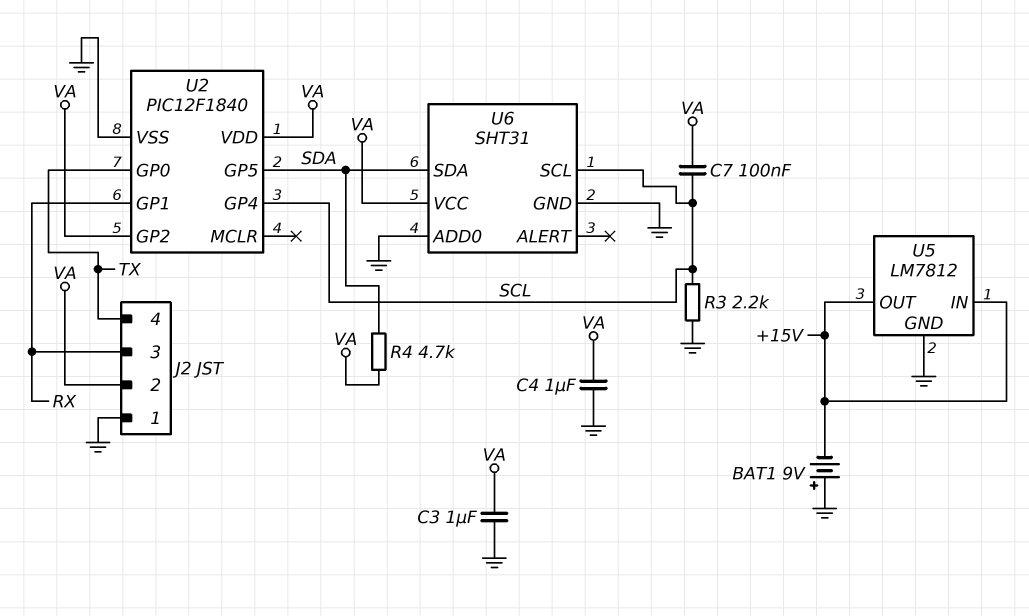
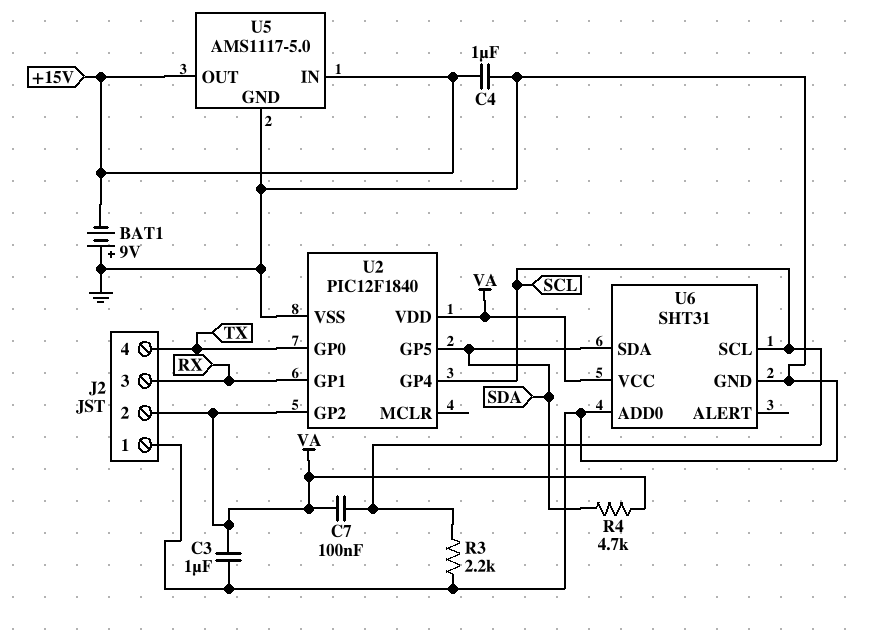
C4: 1uF (GND, VA) -> 1uF (+15V, GND)
U5: LM7812 -> AMS1117-5.0

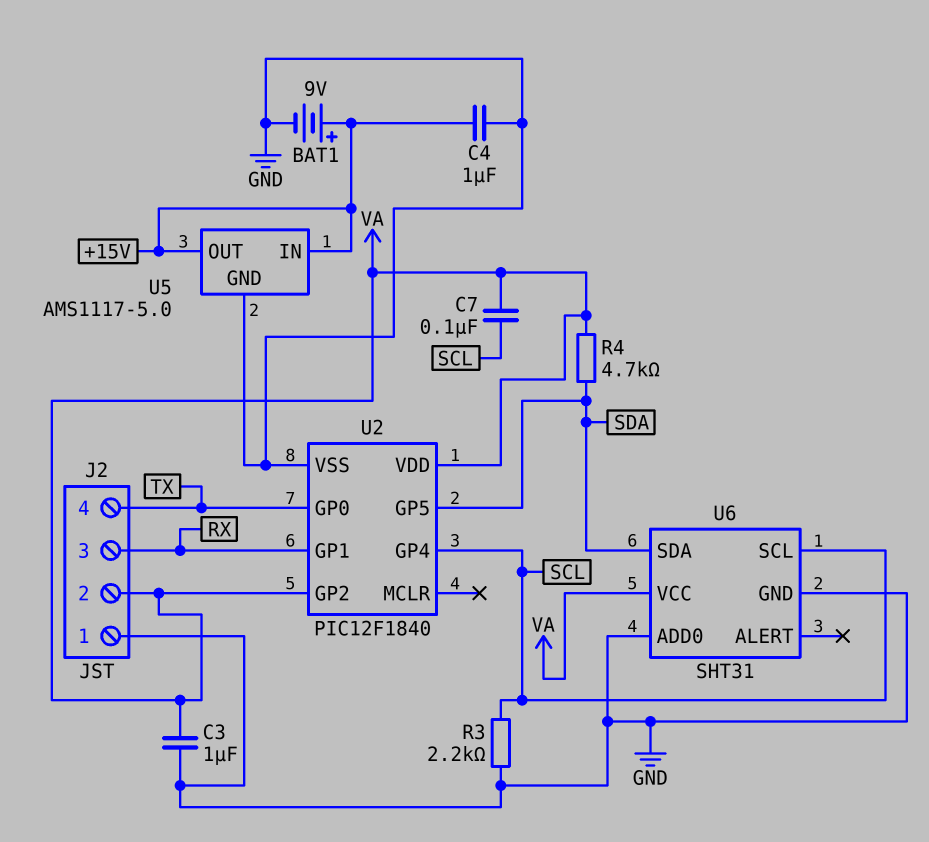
BAT1: 9V (plus GND, minus +15V) -> 9V (plus +15V, minus GND)

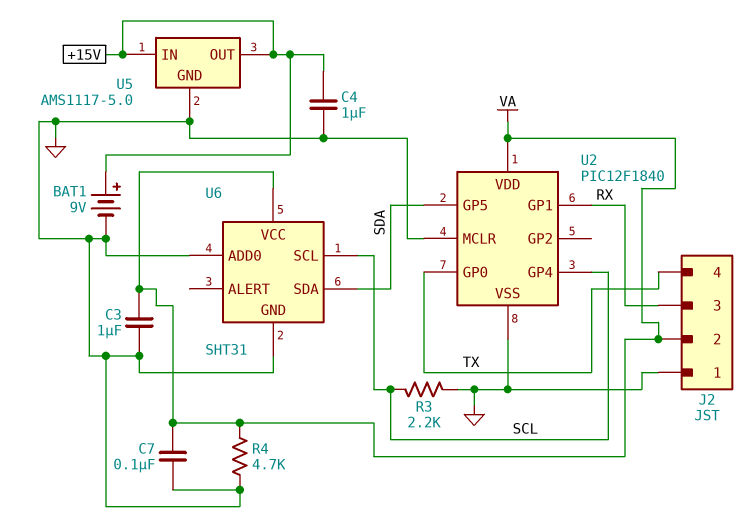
C7: 100nF (SCL, VA) -> 100nF (GND, VA)
R4: 4.7k (SDA, VA) -> 4.7k (GND, VA)
U2 pin GP2: VA -> none
U2 pin MCLR: none -> GND

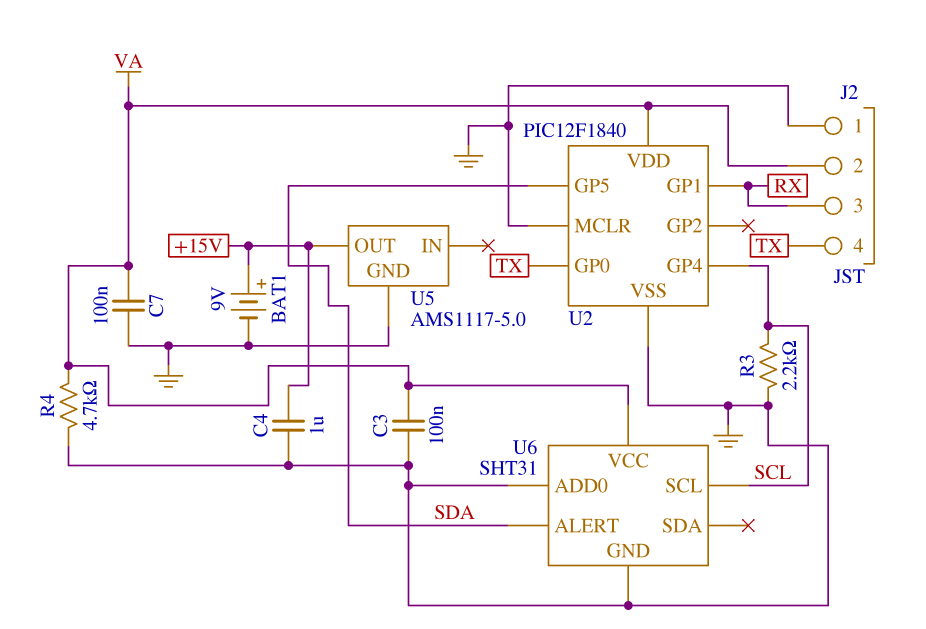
C3: 1uF (GND, VA) -> 100nF (GND, VA)
U5 pin IN: +15V -> none
U6 pin ALERT: none -> SDA
U6 pin SDA: SDA -> none

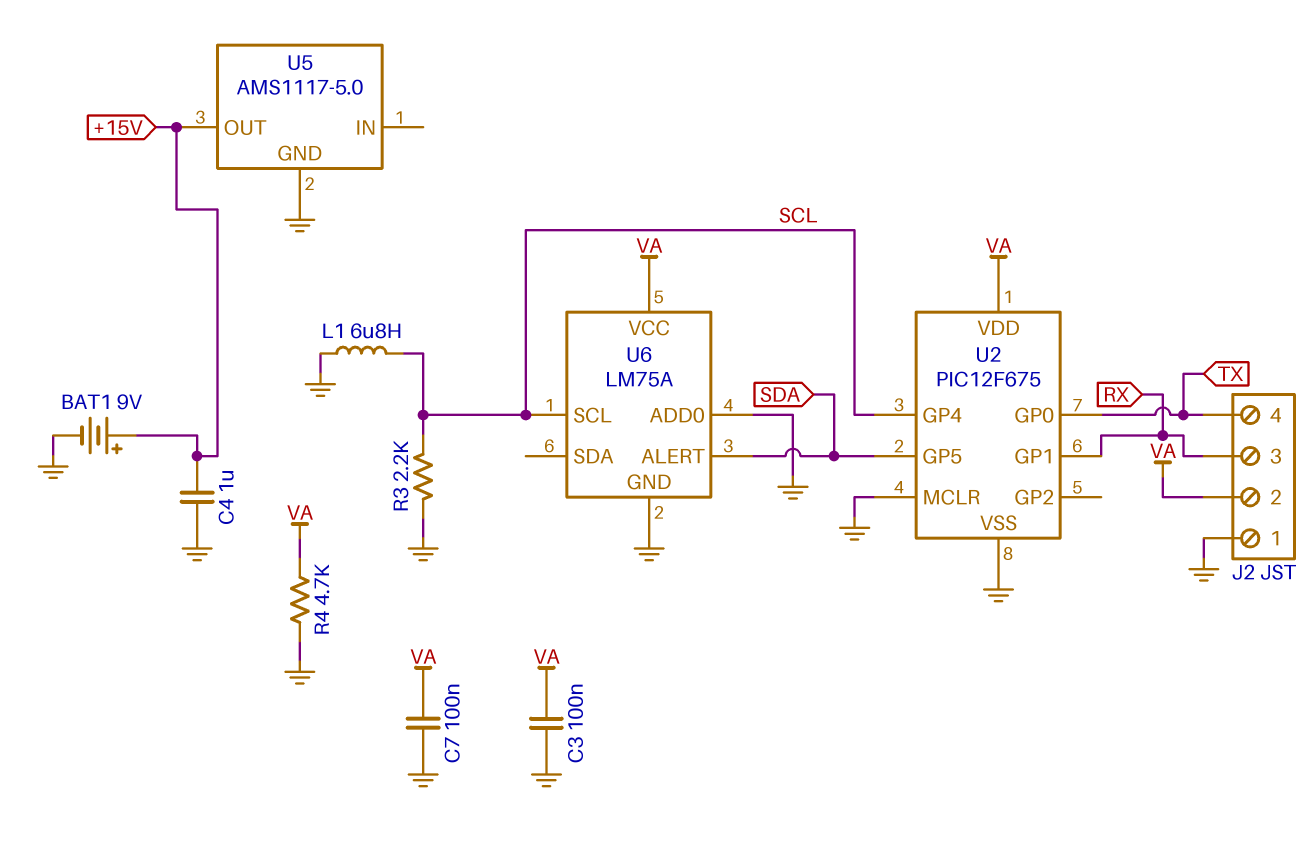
L1: none -> 6.8uH (GND, SCL)
U2: PIC12F1840 -> PIC12F675
U6: SHT31 -> LM75A

